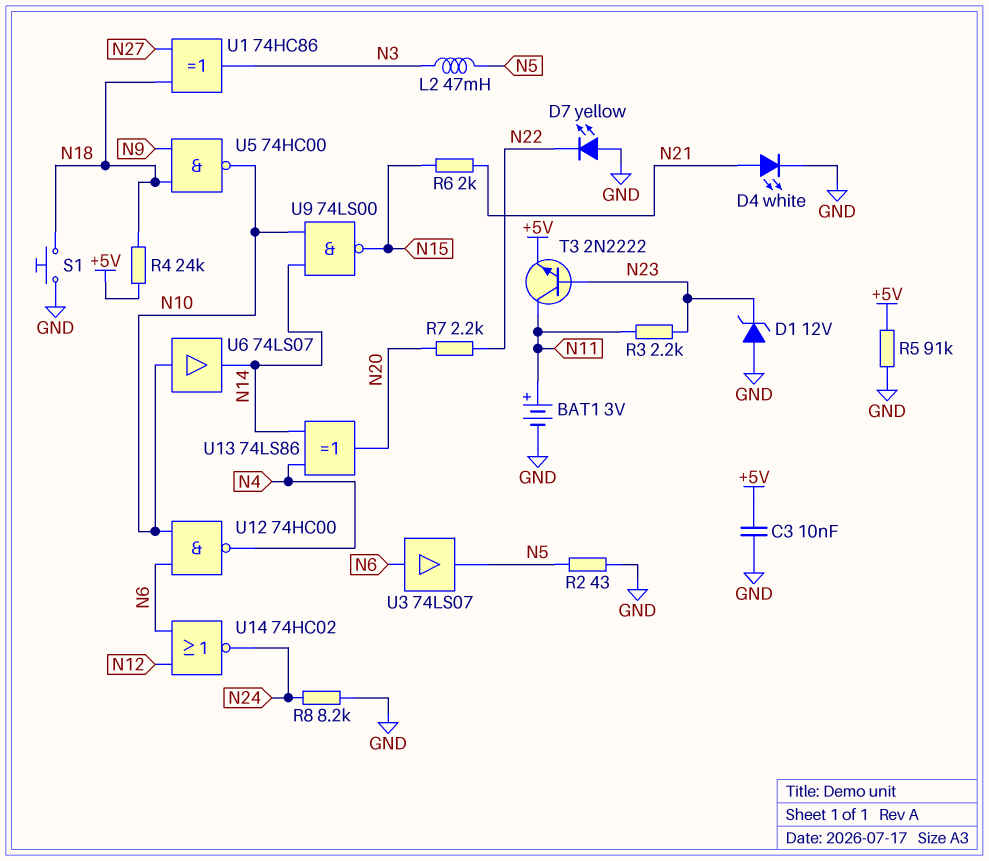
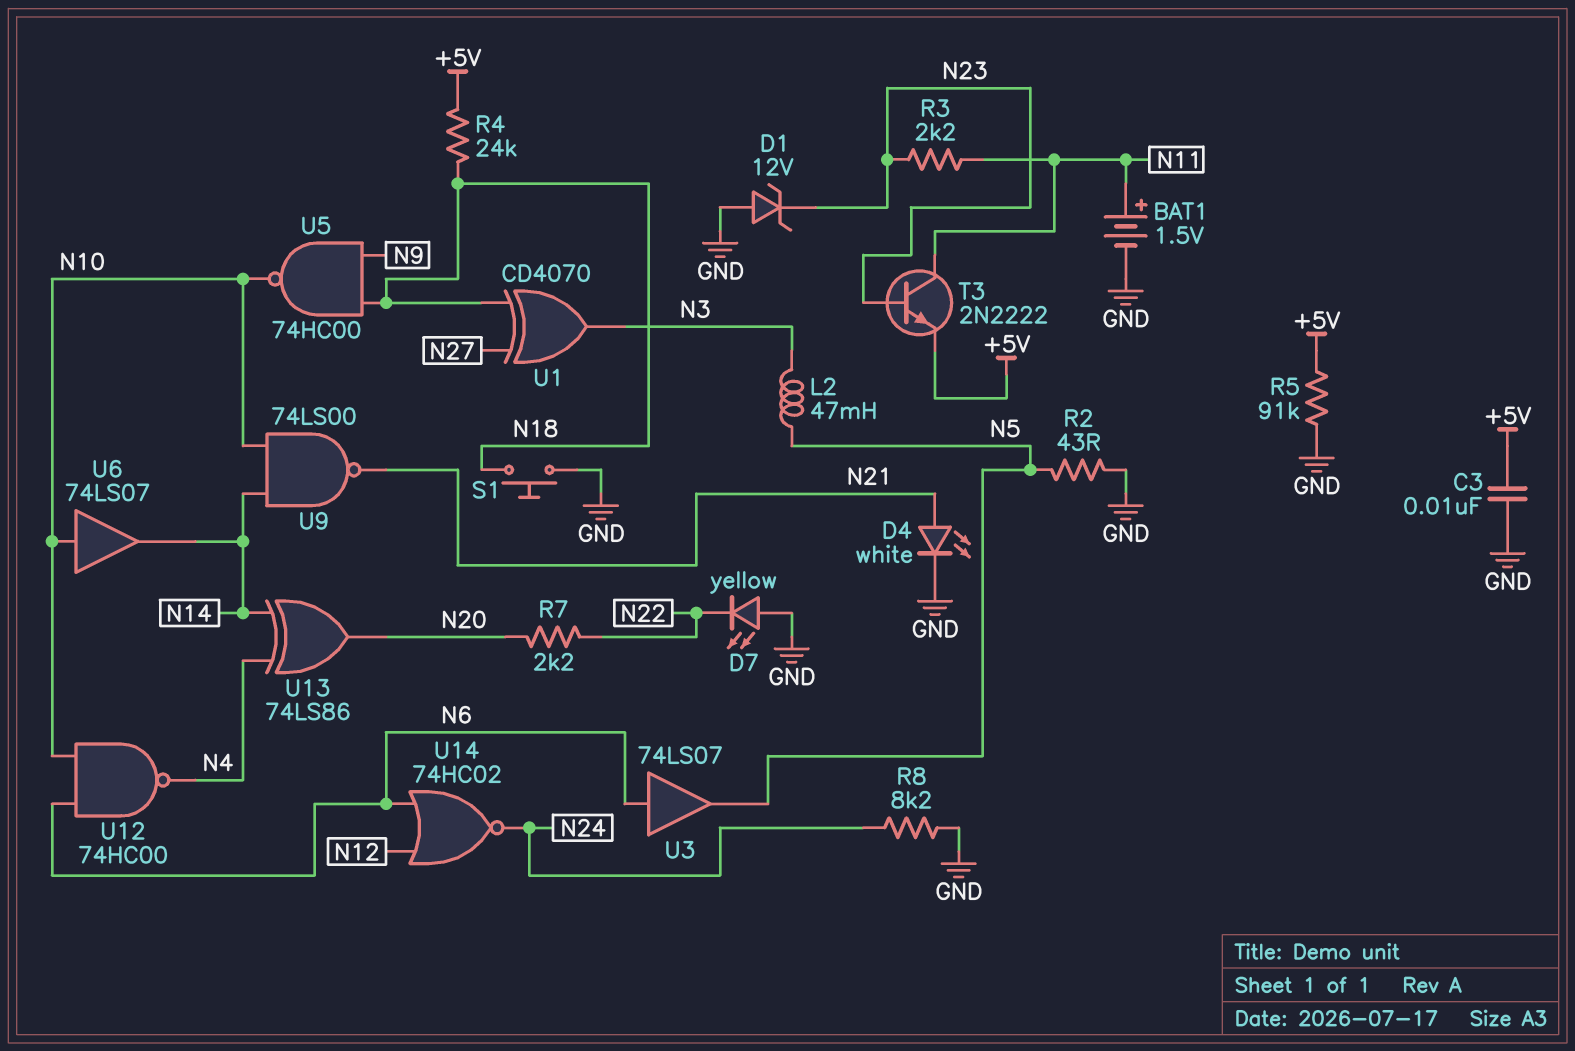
BAT1: 3V (plus N11, minus GND) -> 1.5V (plus N11, minus GND)
R6: 2k (N15, N21) -> none
U1: XOR 74HC86 (in N18, in N27, out N3) -> XOR CD4070 (in N18, in N27, out N3)
U9: NAND 74LS00 (in N10, in N14, out N15) -> NAND 74LS00 (in N10, in N14, out N21)

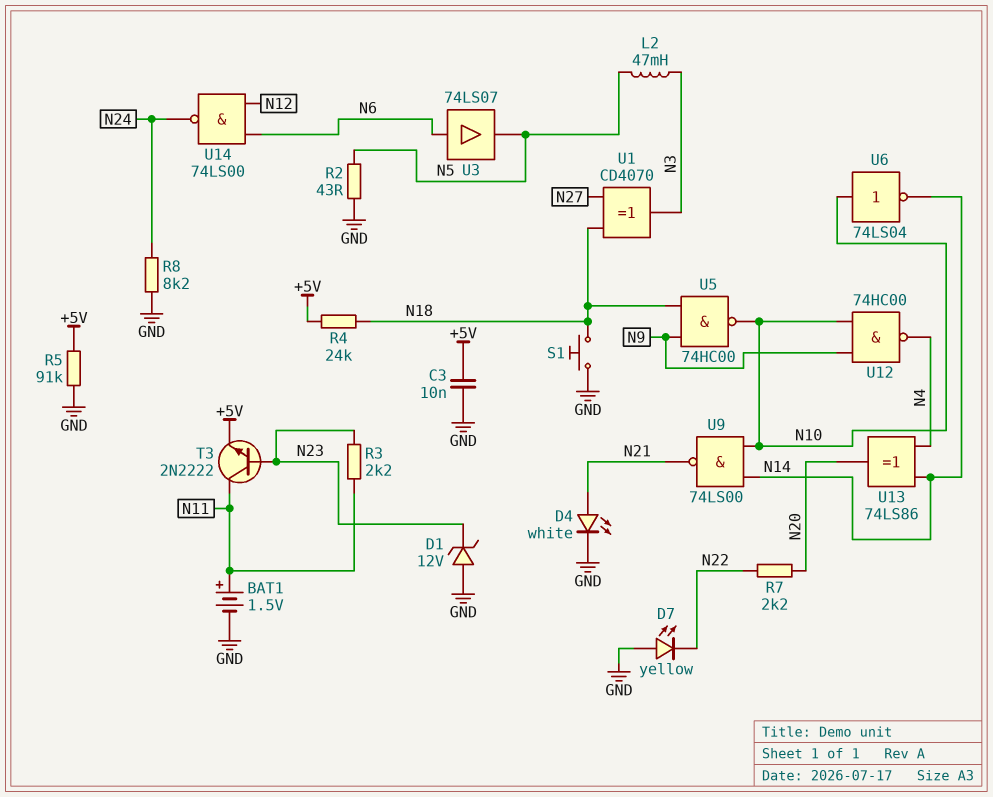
U6: buffer 74LS07 (in N10, out N14) -> NOT 74LS04 (in N10, out N14)
U12: NAND 74HC00 (in N6, in N10, out N4) -> NAND 74HC00 (in N9, in N10, out N4)
U14: NOR 74HC02 (in N6, in N12, out N24) -> NAND 74LS00 (in N6, in N12, out N24)

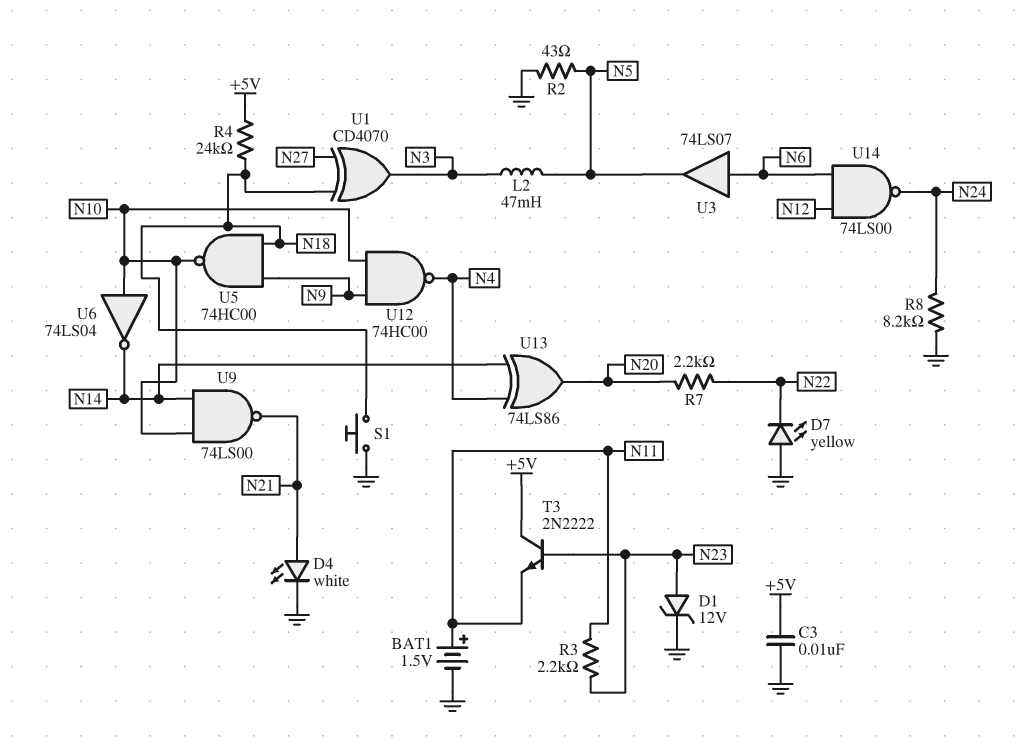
D1: zener 12V (A GND, K N23) -> zener 12V (A N23, K GND)
R5: 91k (+5V, GND) -> none
T3: NPN 2N2222 (B N23, C N11, E +5V) -> NPN 2N2222 (B N23, C +5V, E N11)

